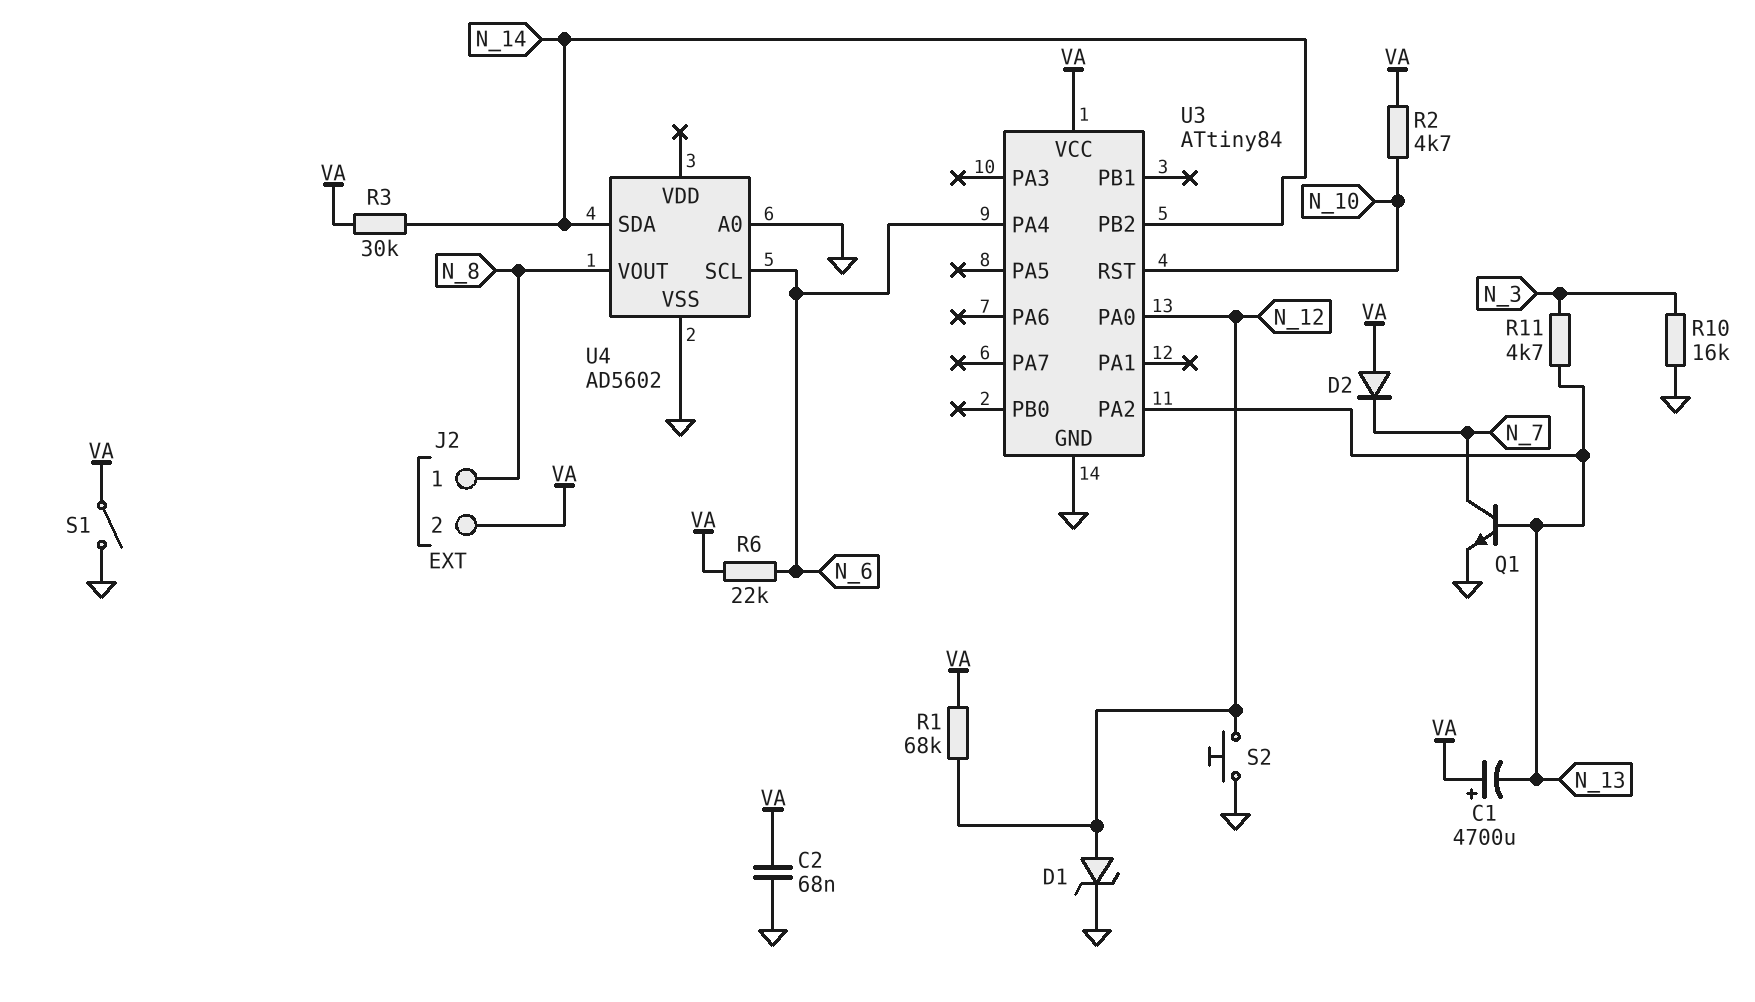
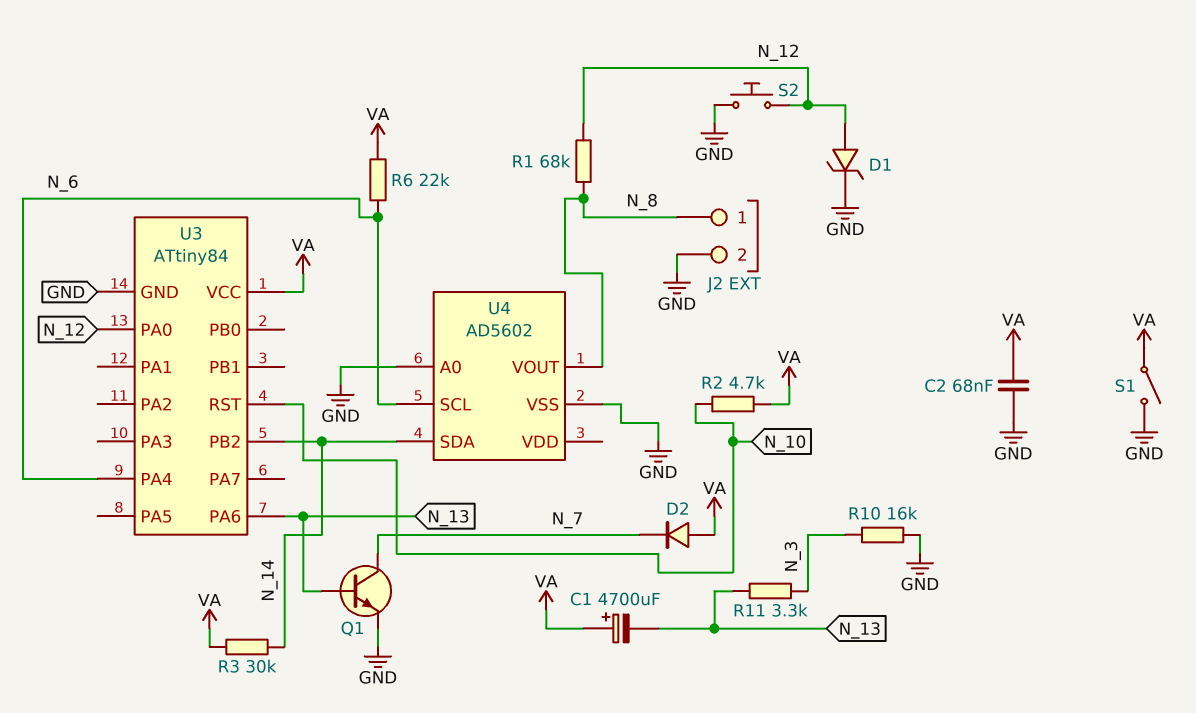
J2 pin 2: VA -> GND
R1: 68k (N_12, VA) -> 68k (N_8, N_12)
R11: 4.7k (N_3, N_13) -> 3.3k (N_3, N_13)
U3 pin PA2: N_13 -> none
U3 pin PA6: none -> N_13

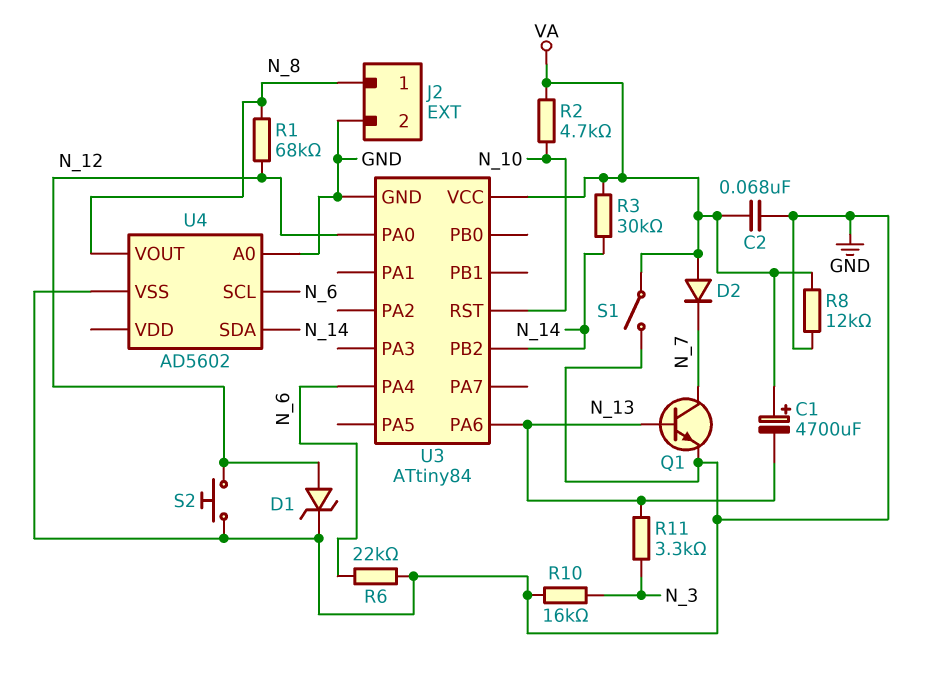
R6: 22k (N_6, VA) -> 22k (GND, N_6)
R8: none -> 12k (GND, VA)

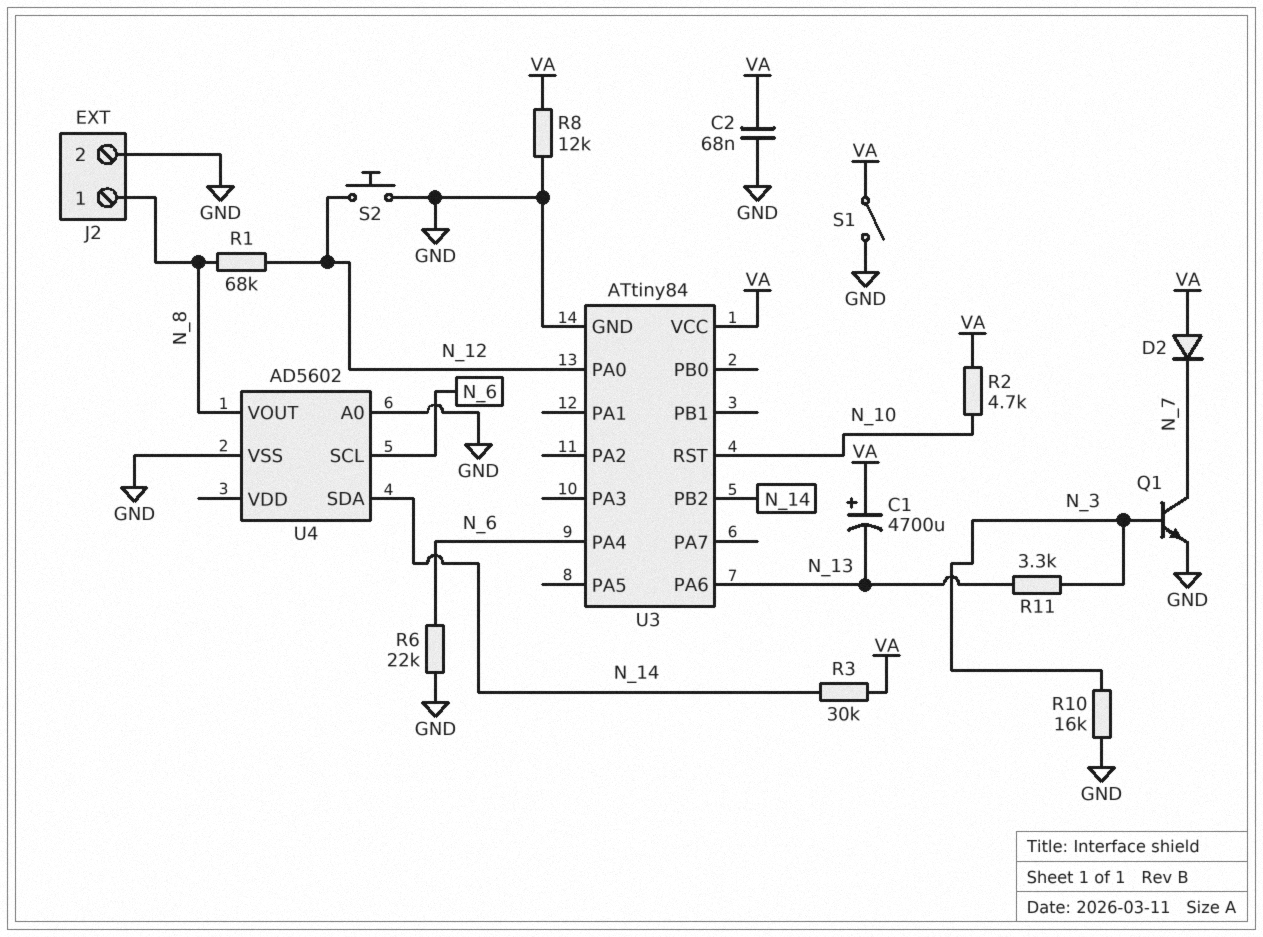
D1: zener (A N_12, K GND) -> none
Q1: NPN (B N_13, C N_7, E GND) -> NPN (B N_3, C N_7, E GND)

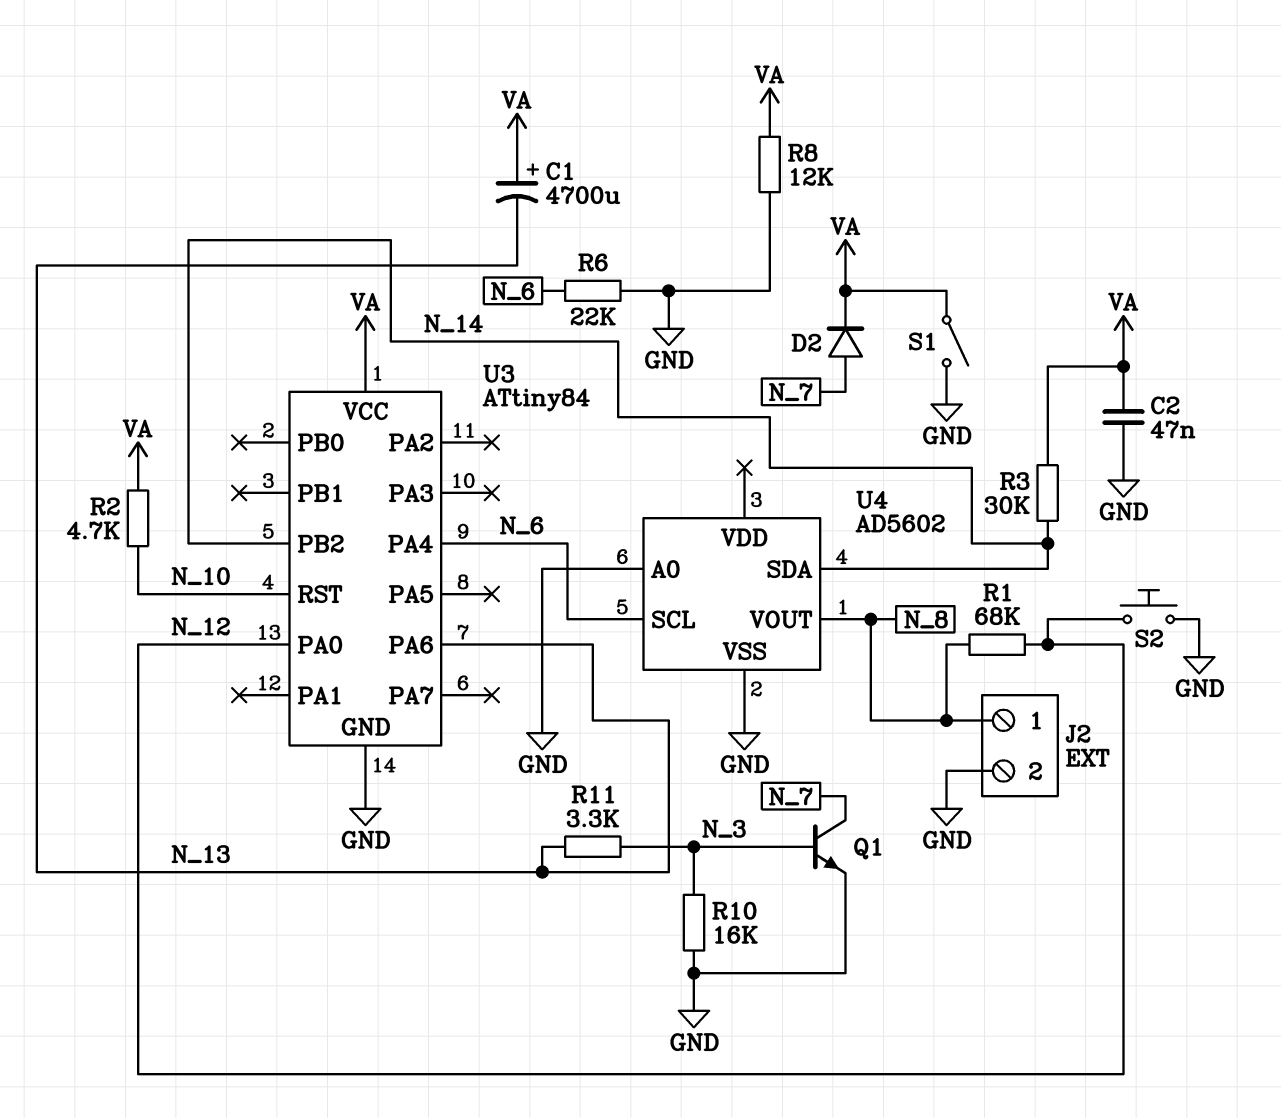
C2: 68nF (GND, VA) -> 47nF (GND, VA)
D2: diode (A VA, K N_7) -> diode (A N_7, K VA)

